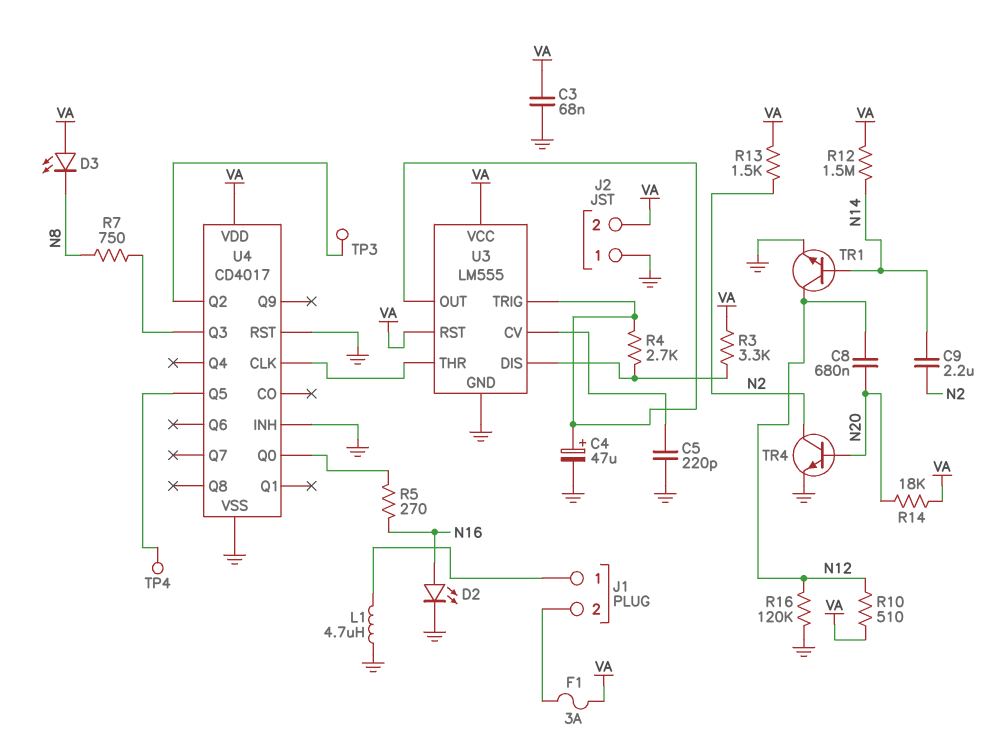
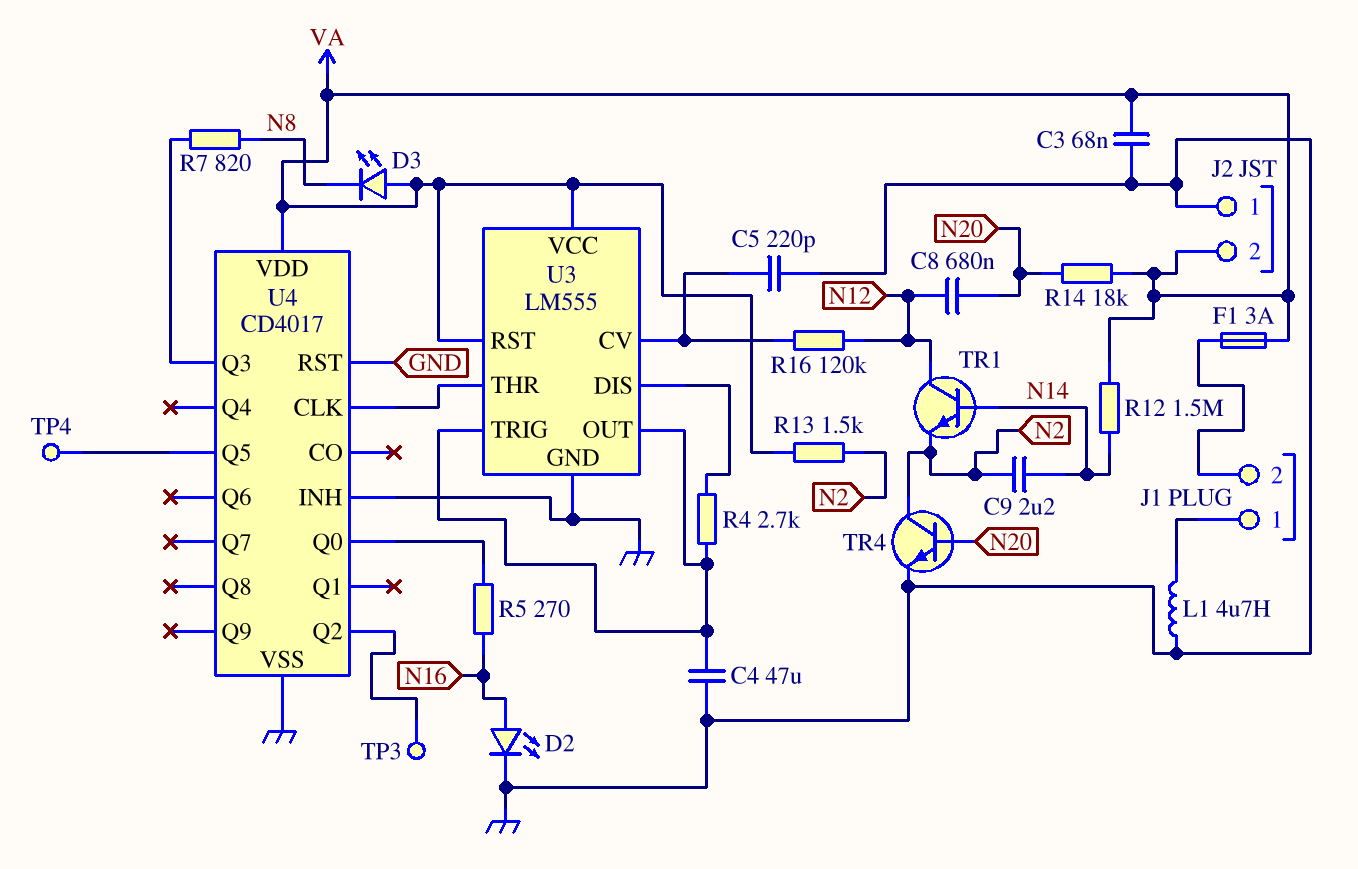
C4: 47uF (plus U3/OUT, minus GND) -> 47uF (GND, U3/OUT)
R3: 3.3k (U3/DIS, VA) -> none
R7: 750 (N8, U4/Q3) -> 820 (N8, U4/Q3)
R10: 510 (N12, VA) -> none
R16: 120k (GND, N12) -> 120k (N12, U3/CV)
TR1: NPN (B N14, C N12, E GND) -> NPN (B N14, C N12, E N2)

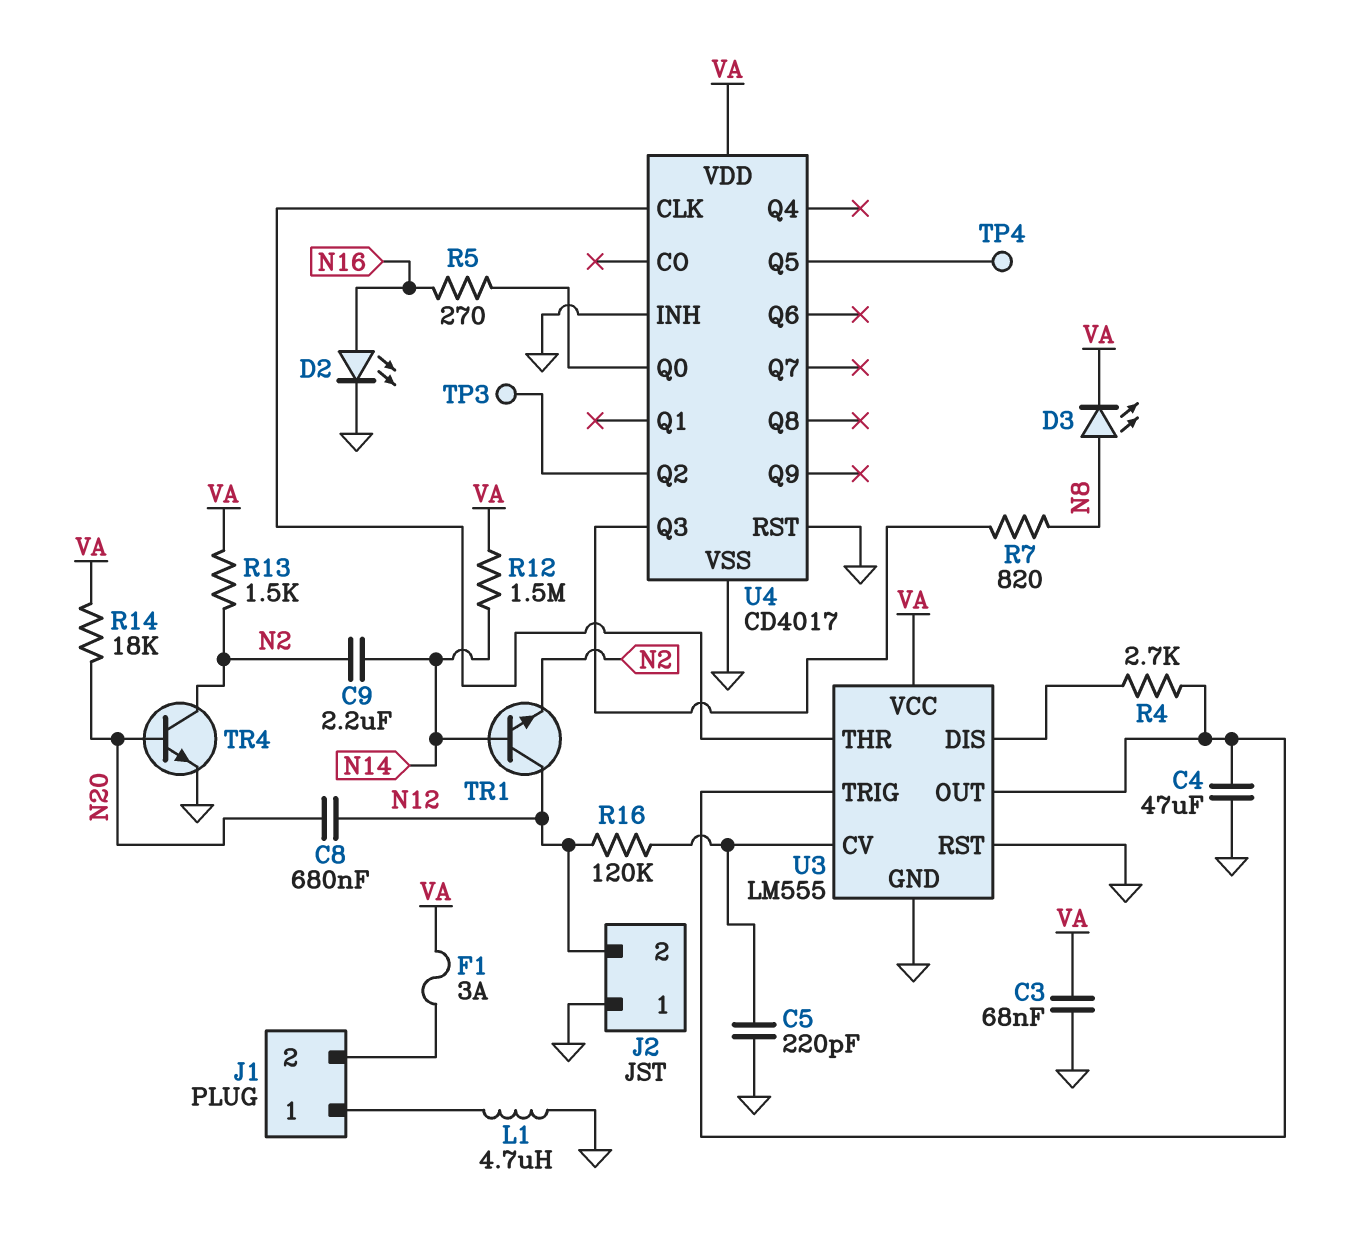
D3: LED (A VA, K N8) -> LED (A N8, K VA)
J2 pin 2: VA -> N12
U3 pin RST: VA -> GND

